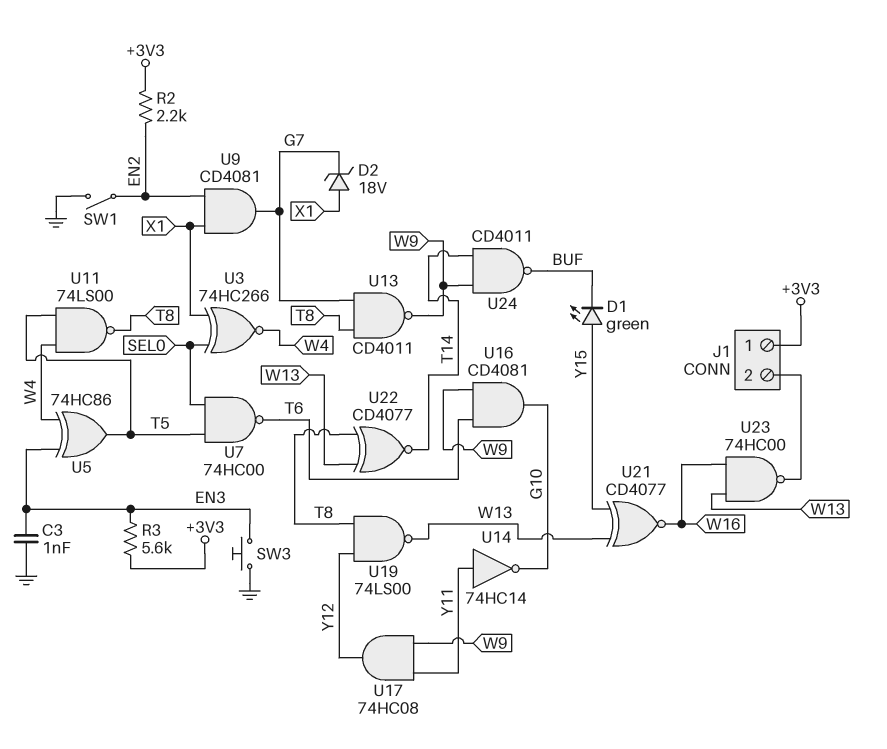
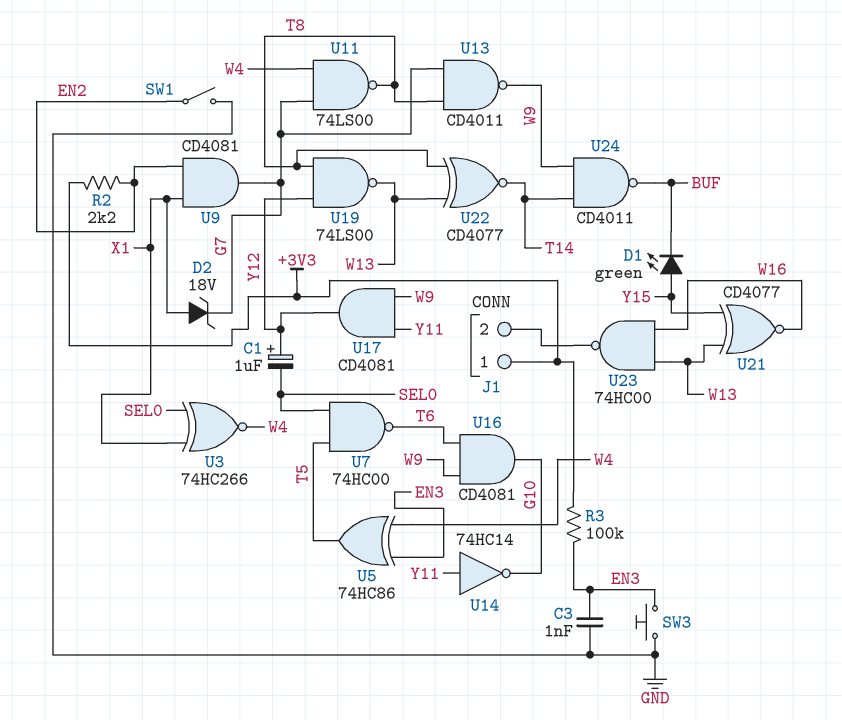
C1: none -> 1uF (plus Y12, minus SEL0)
R3: 5.6k (+3V3, EN3) -> 100k (+3V3, EN3)
U11: NAND 74LS00 (in T5, in W4, out T8) -> NAND 74LS00 (in G7, in W4, out T8)
U17: AND 74HC08 (in W9, in Y11, out Y12) -> AND CD4081 (in W9, in Y11, out Y12)

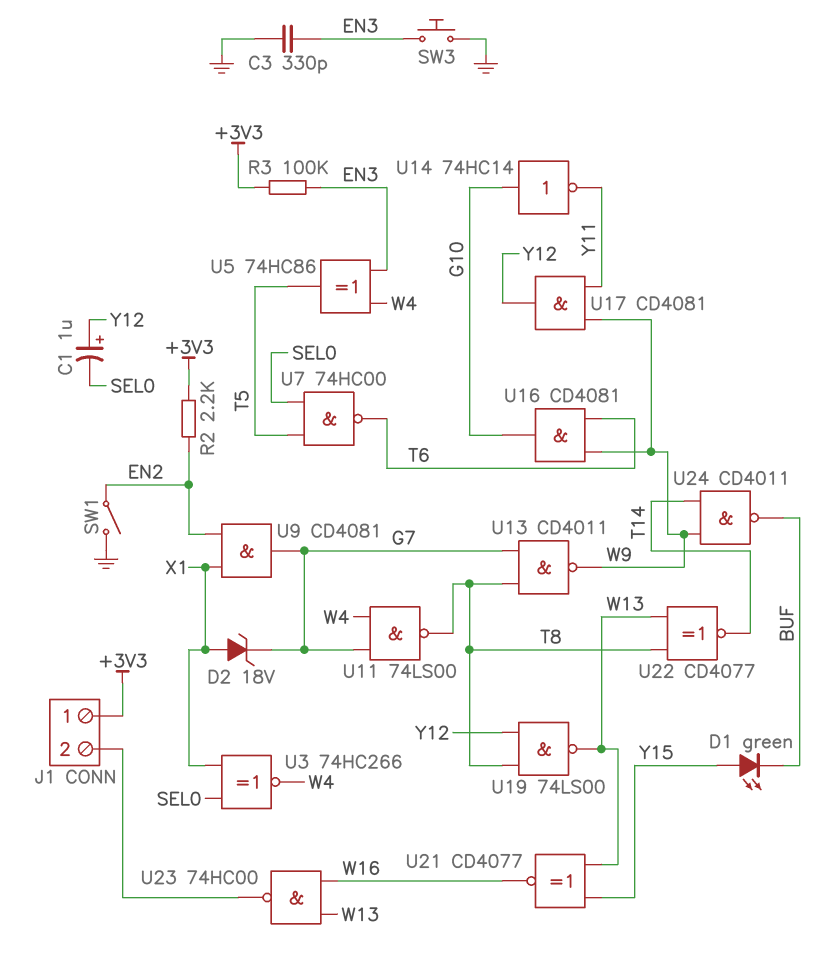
C3: 1nF (EN3, GND) -> 330pF (EN3, GND)
U14: NOT 74HC14 (in Y11, out G10) -> NOT 74HC14 (in G10, out Y11)

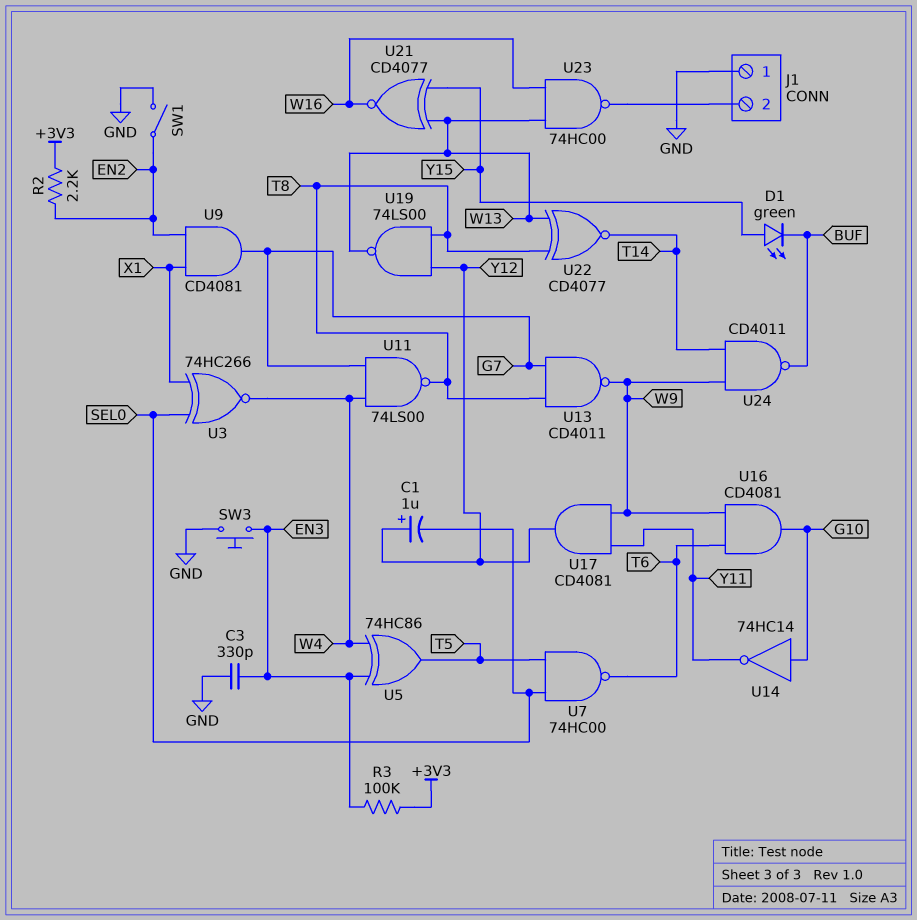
D2: zener 18V (A X1, K G7) -> none
J1 pin 1: +3V3 -> GND

